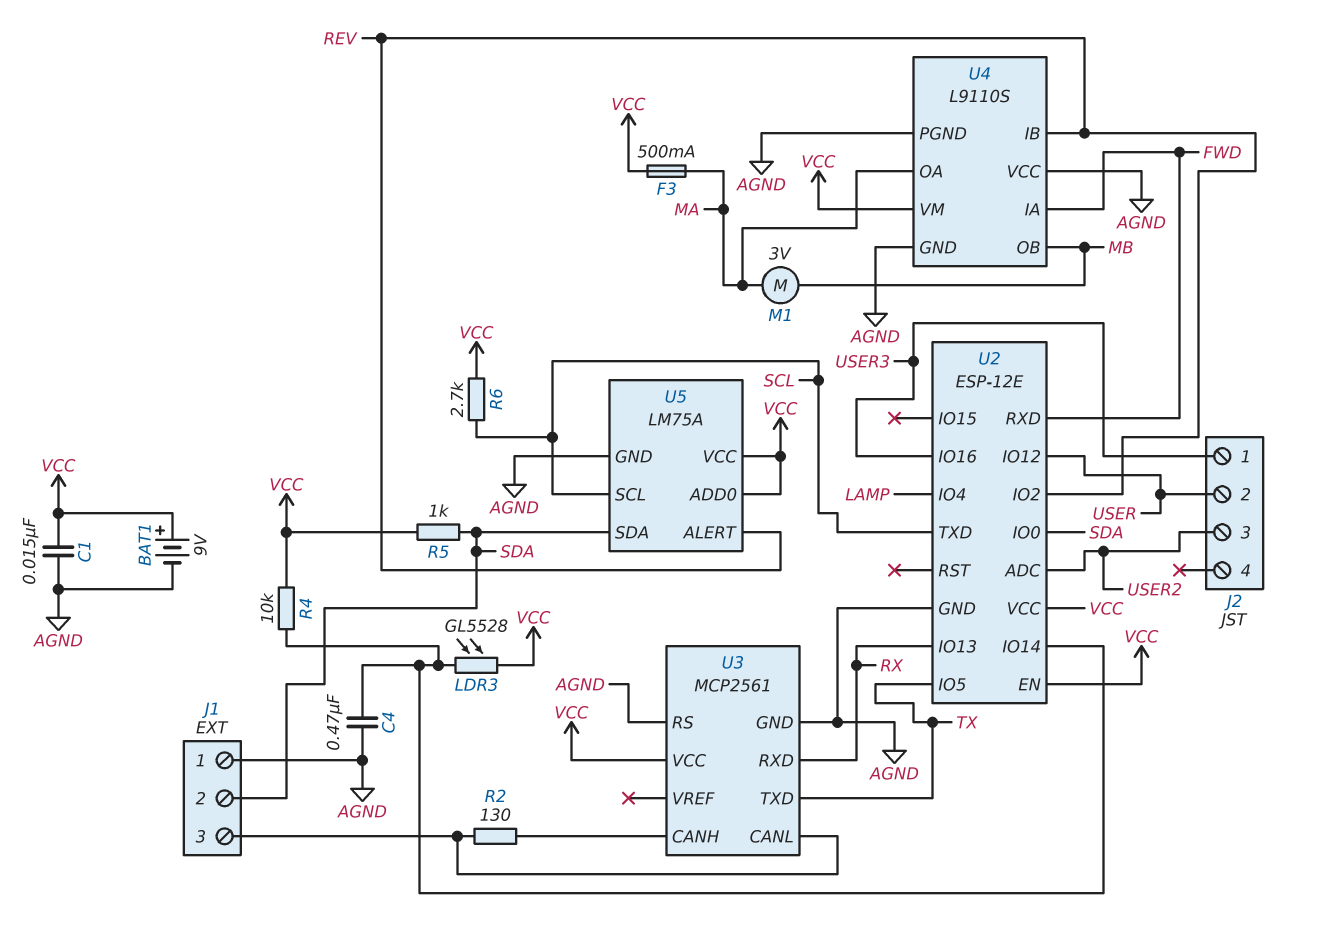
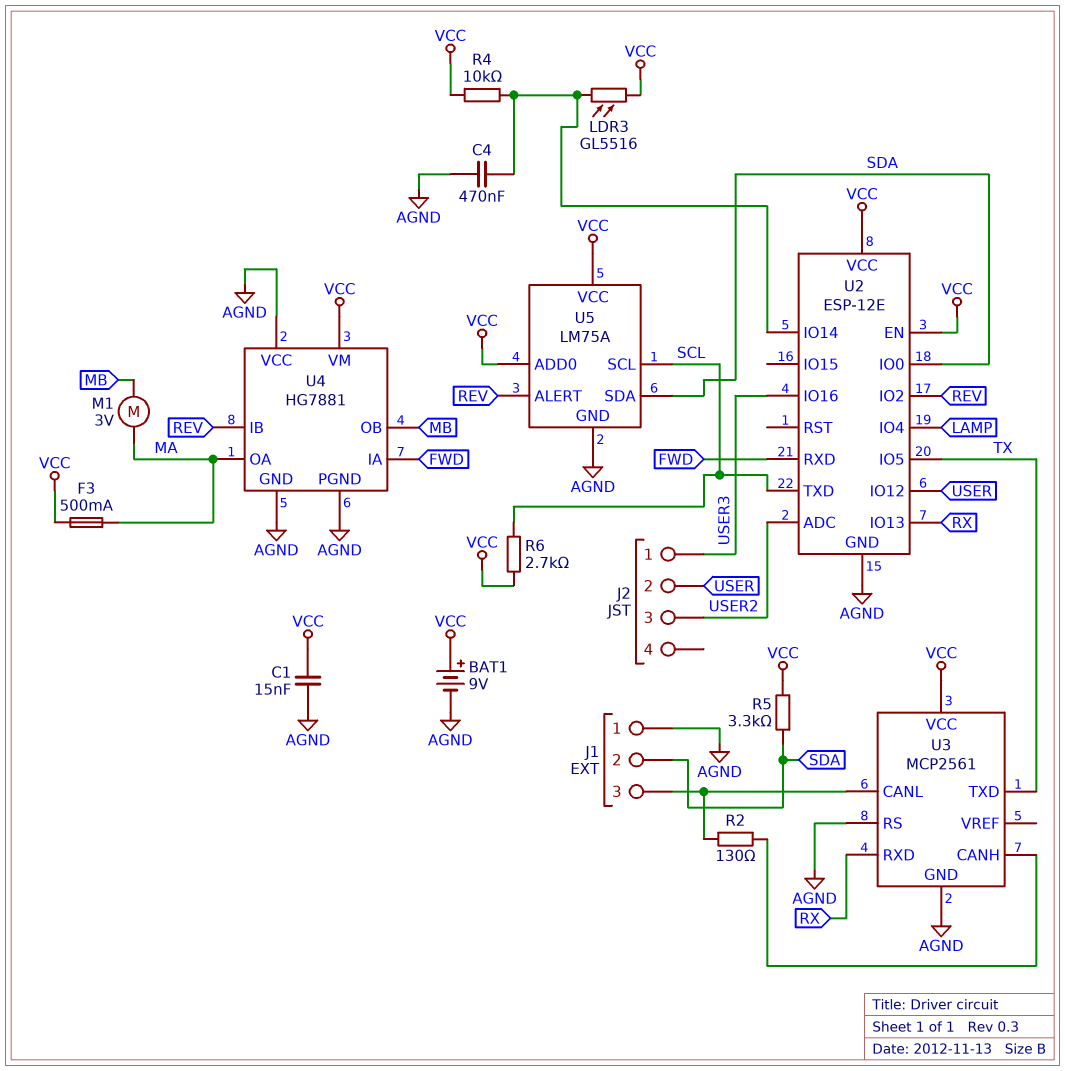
LDR3: GL5528 (U2/IO14, VCC) -> GL5516 (U2/IO14, VCC)
R5: 1k (SDA, VCC) -> 3.3k (SDA, VCC)
U4: L9110S -> HG7881

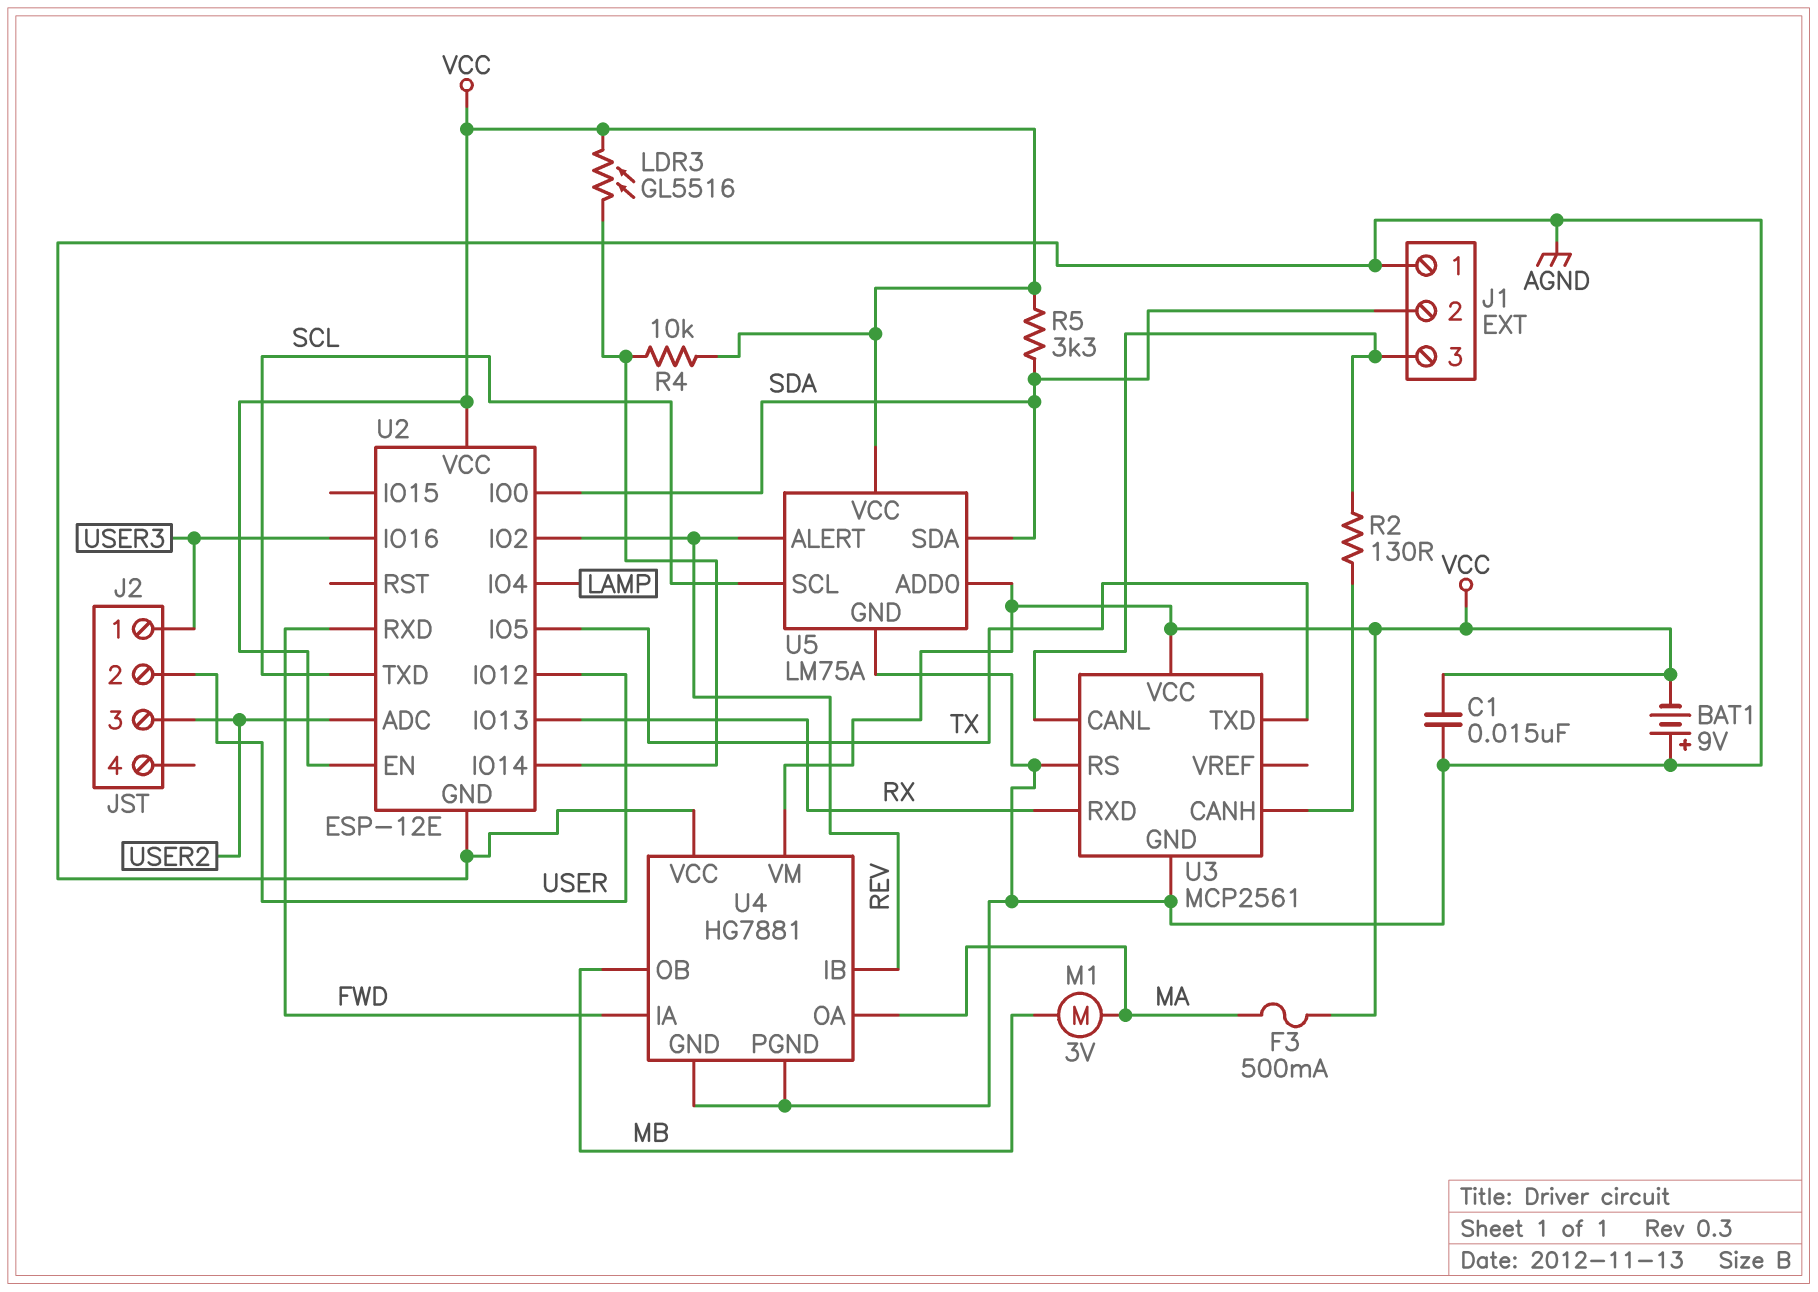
BAT1: 9V (plus VCC, minus AGND) -> 9V (plus AGND, minus VCC)
C4: 470nF (AGND, U2/IO14) -> none
R6: 2.7k (SCL, VCC) -> none

